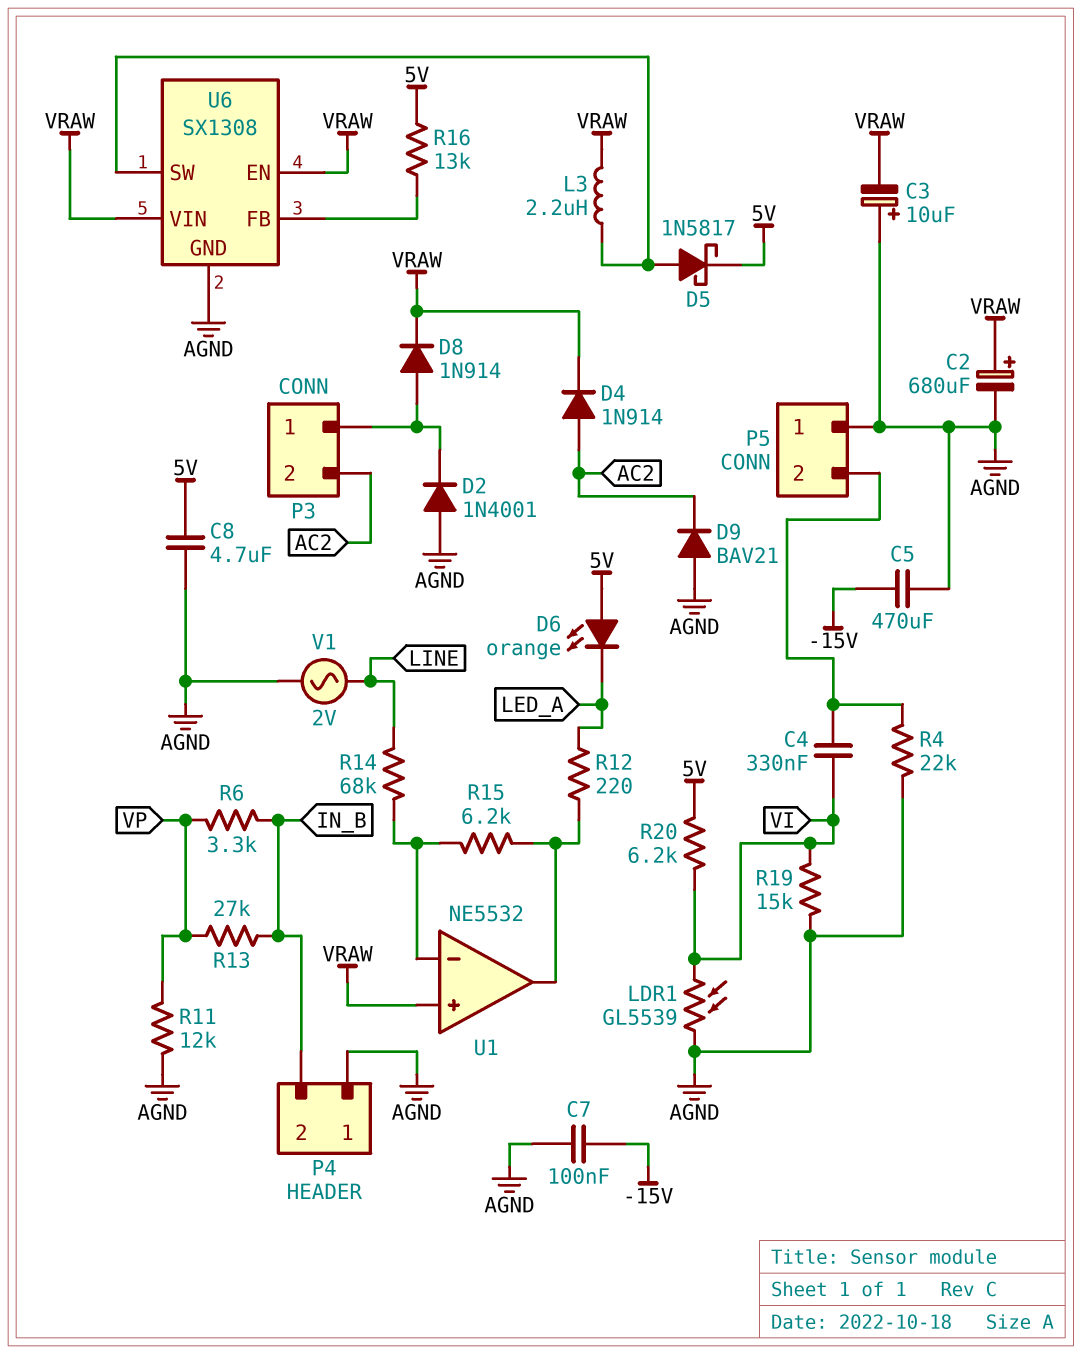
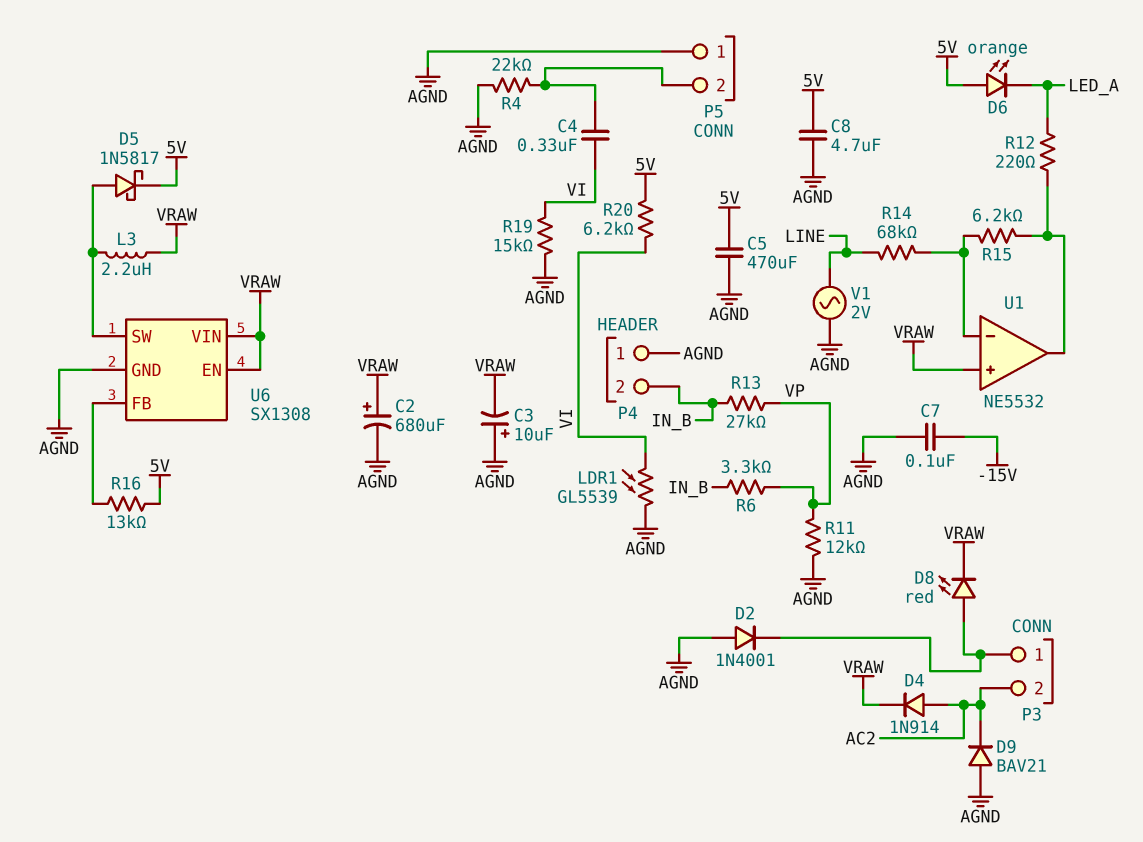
C5: 470uF (-15V, AGND) -> 470uF (5V, AGND)
D8: diode 1N914 (A P3/1, K VRAW) -> LED red (A P3/1, K VRAW)

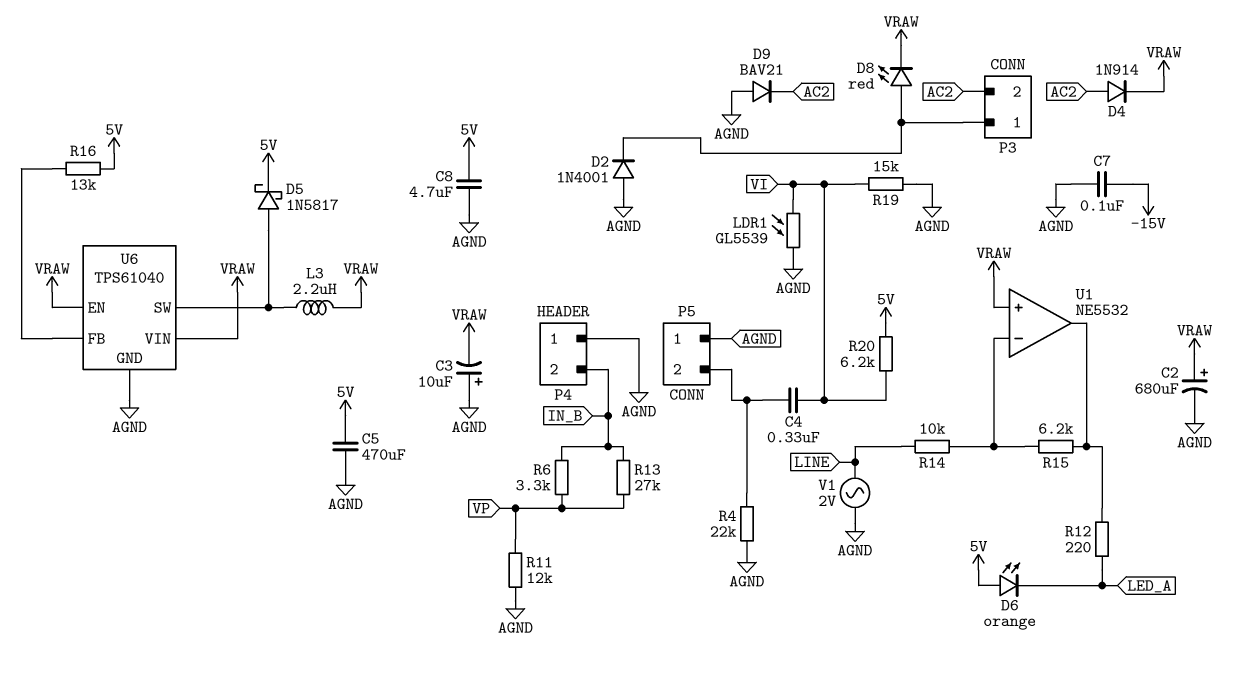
R14: 68k (LINE, U1/in-) -> 10k (LINE, U1/in-)
U6: SX1308 -> TPS61040

